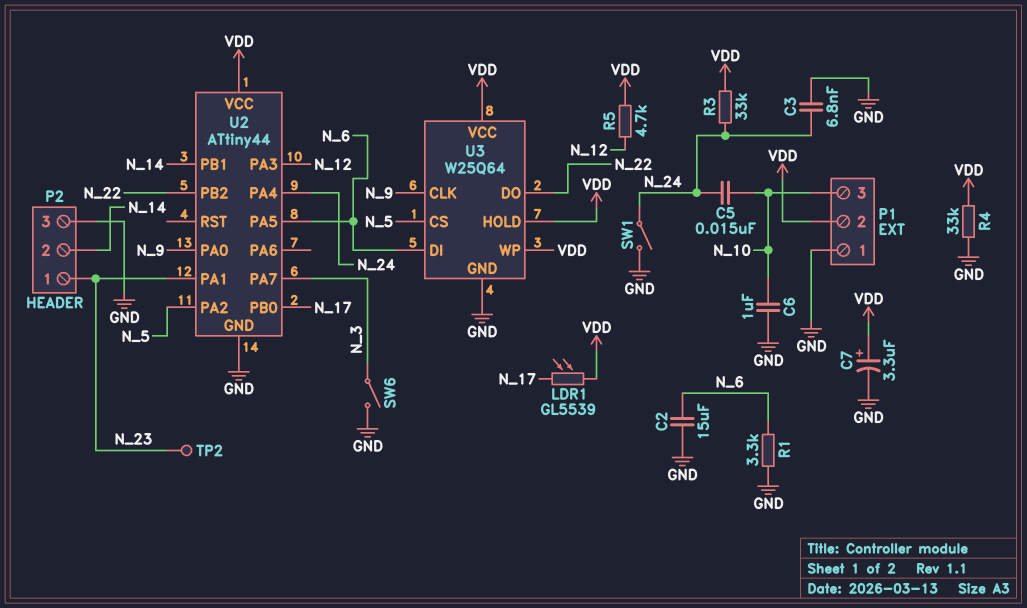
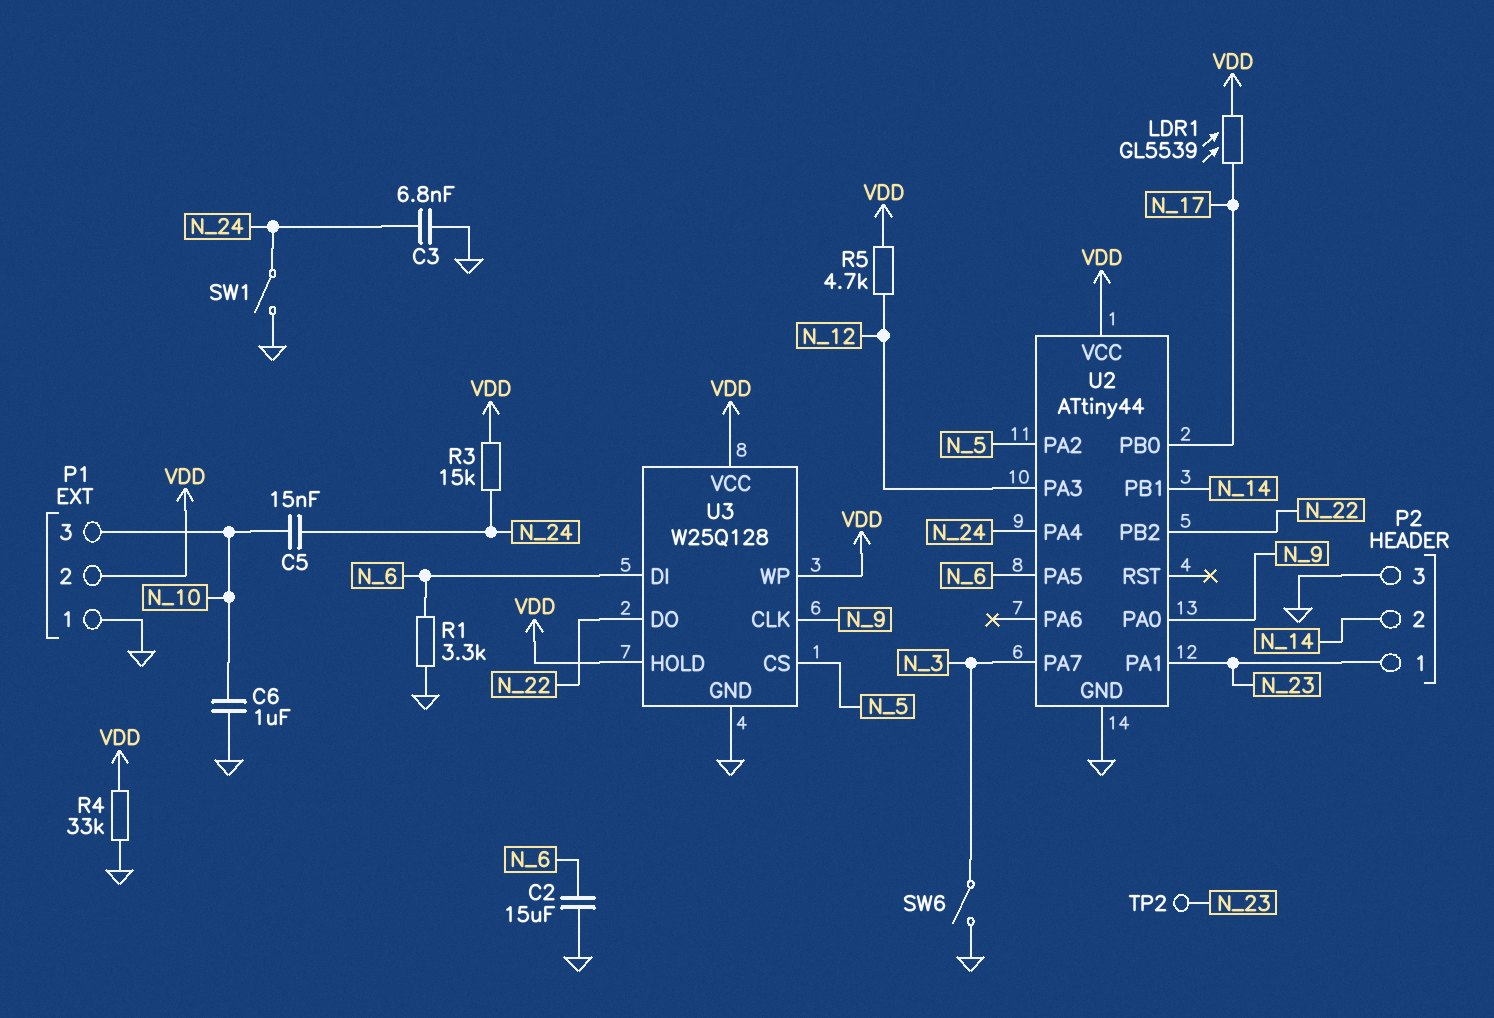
C7: 3.3uF (plus VDD, minus GND) -> none
R3: 33k (N_24, VDD) -> 15k (N_24, VDD)
U3: W25Q64 -> W25Q128

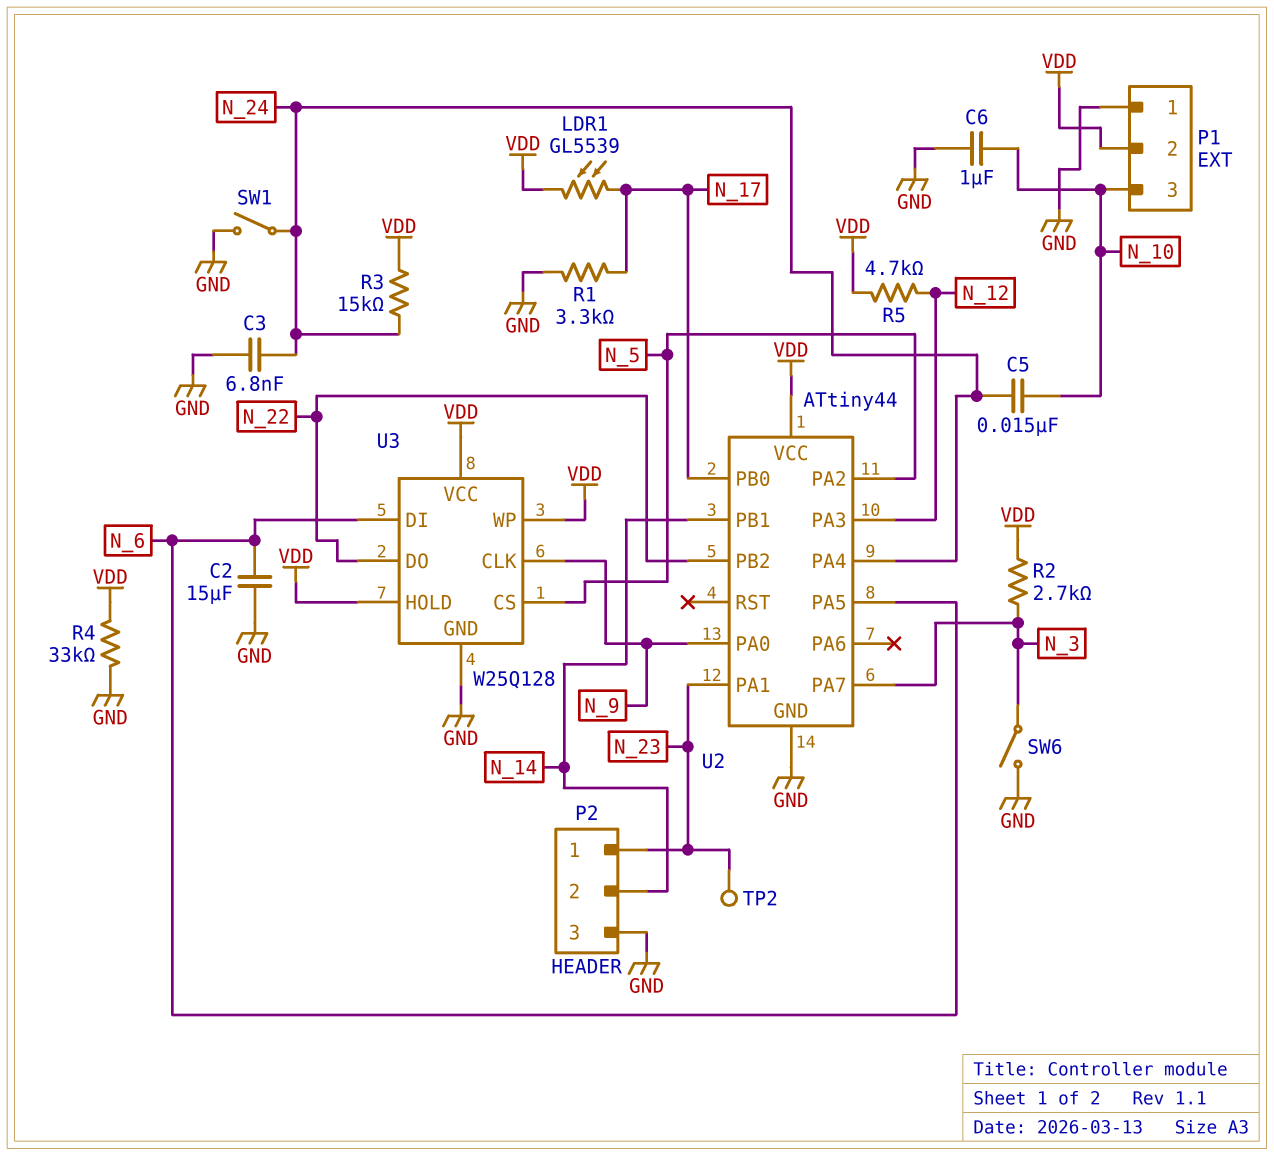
R1: 3.3k (GND, N_6) -> 3.3k (GND, N_17)
R2: none -> 2.7k (N_3, VDD)

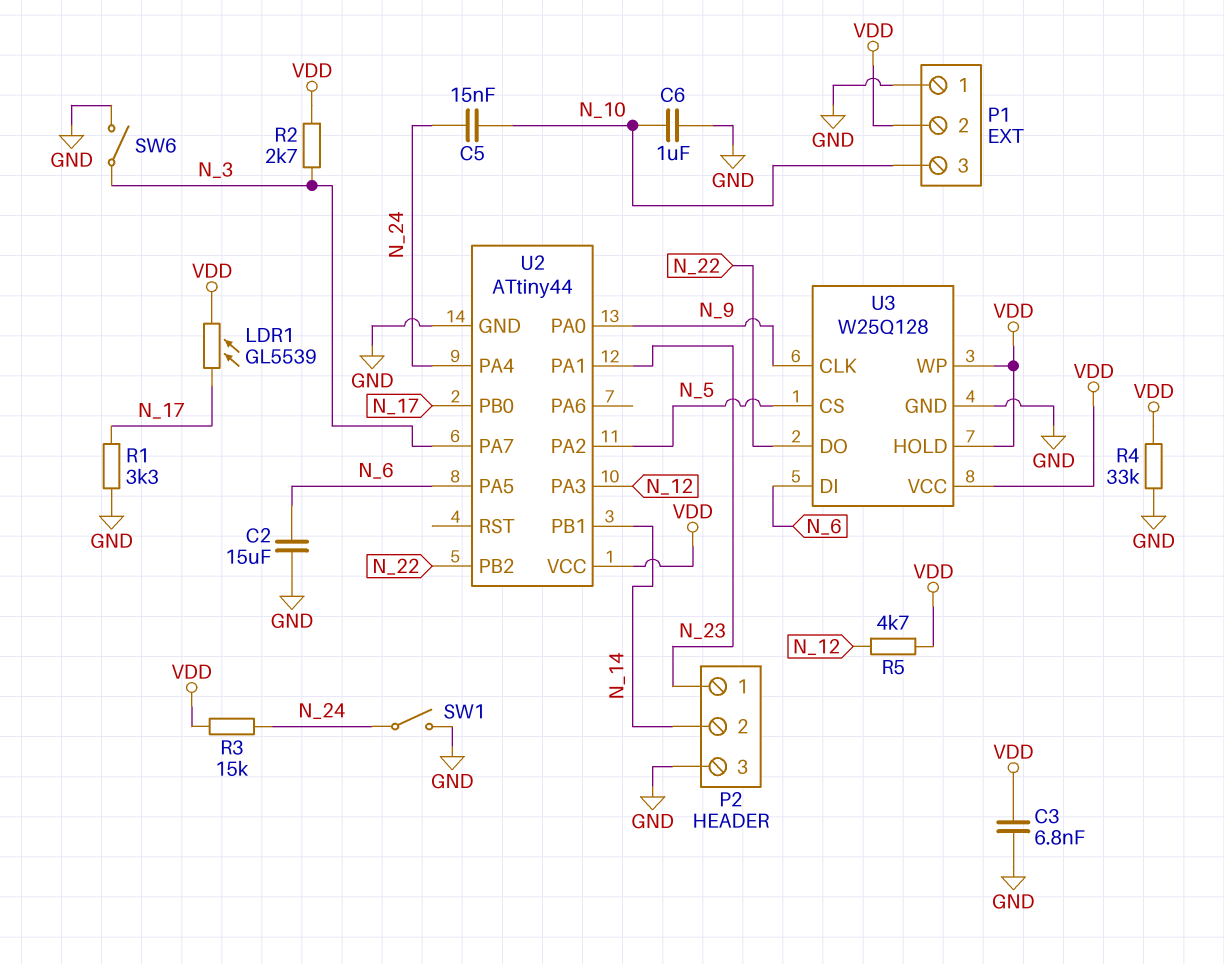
C3: 6.8nF (GND, N_24) -> 6.8nF (GND, VDD)
TP2: test point (N_23) -> none

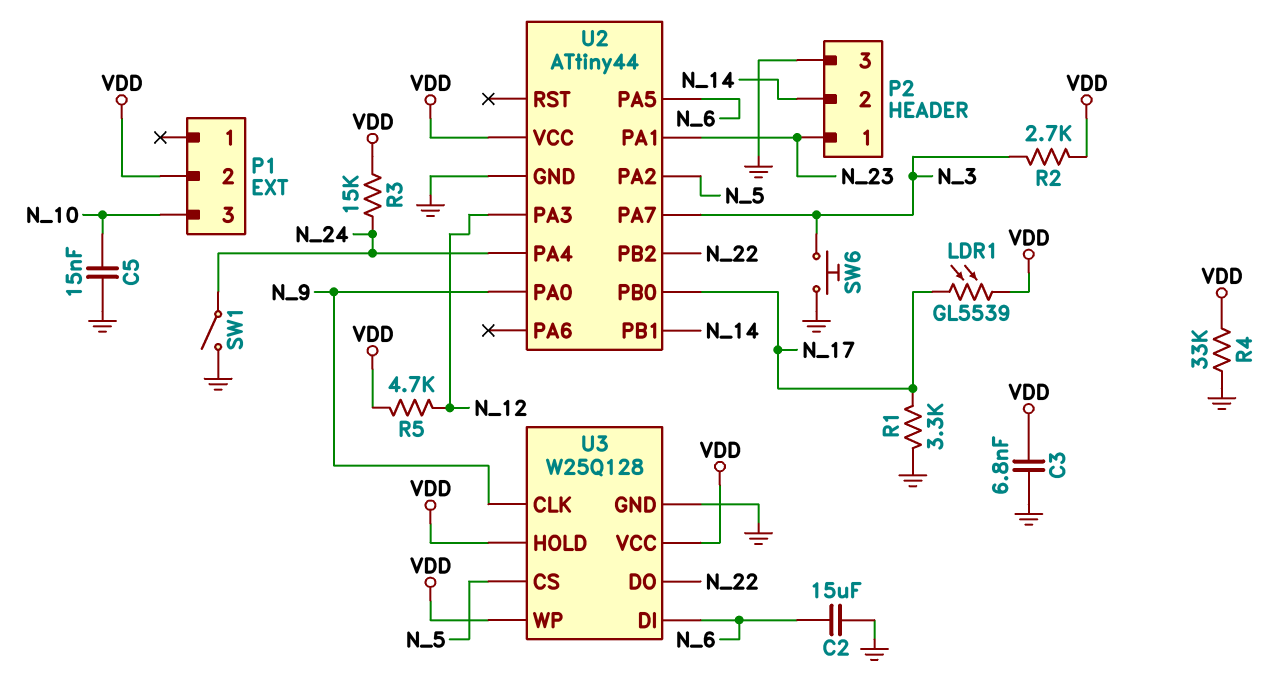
C5: 15nF (N_10, N_24) -> 15nF (GND, N_10)
C6: 1uF (GND, N_10) -> none
P1 pin 1: GND -> none
SW6: switch (GND, N_3) -> button (GND, N_3)

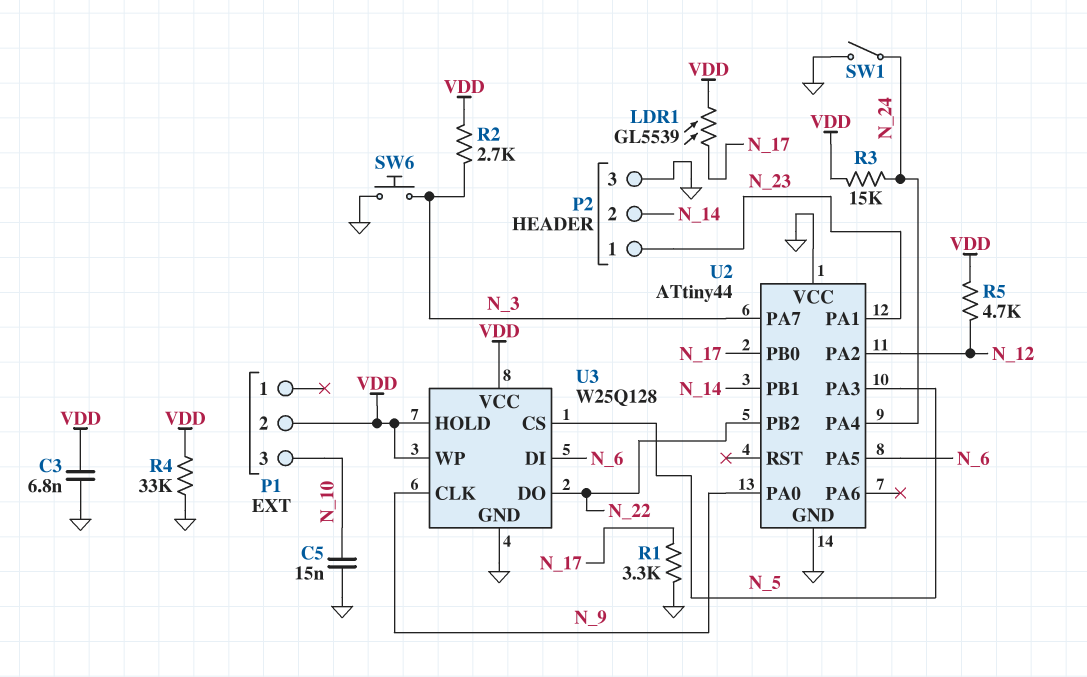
C2: 15uF (GND, N_6) -> none
U2 pin PA2: N_5 -> N_12
U2 pin PA3: N_12 -> N_5
U2 pin VCC: VDD -> GND

